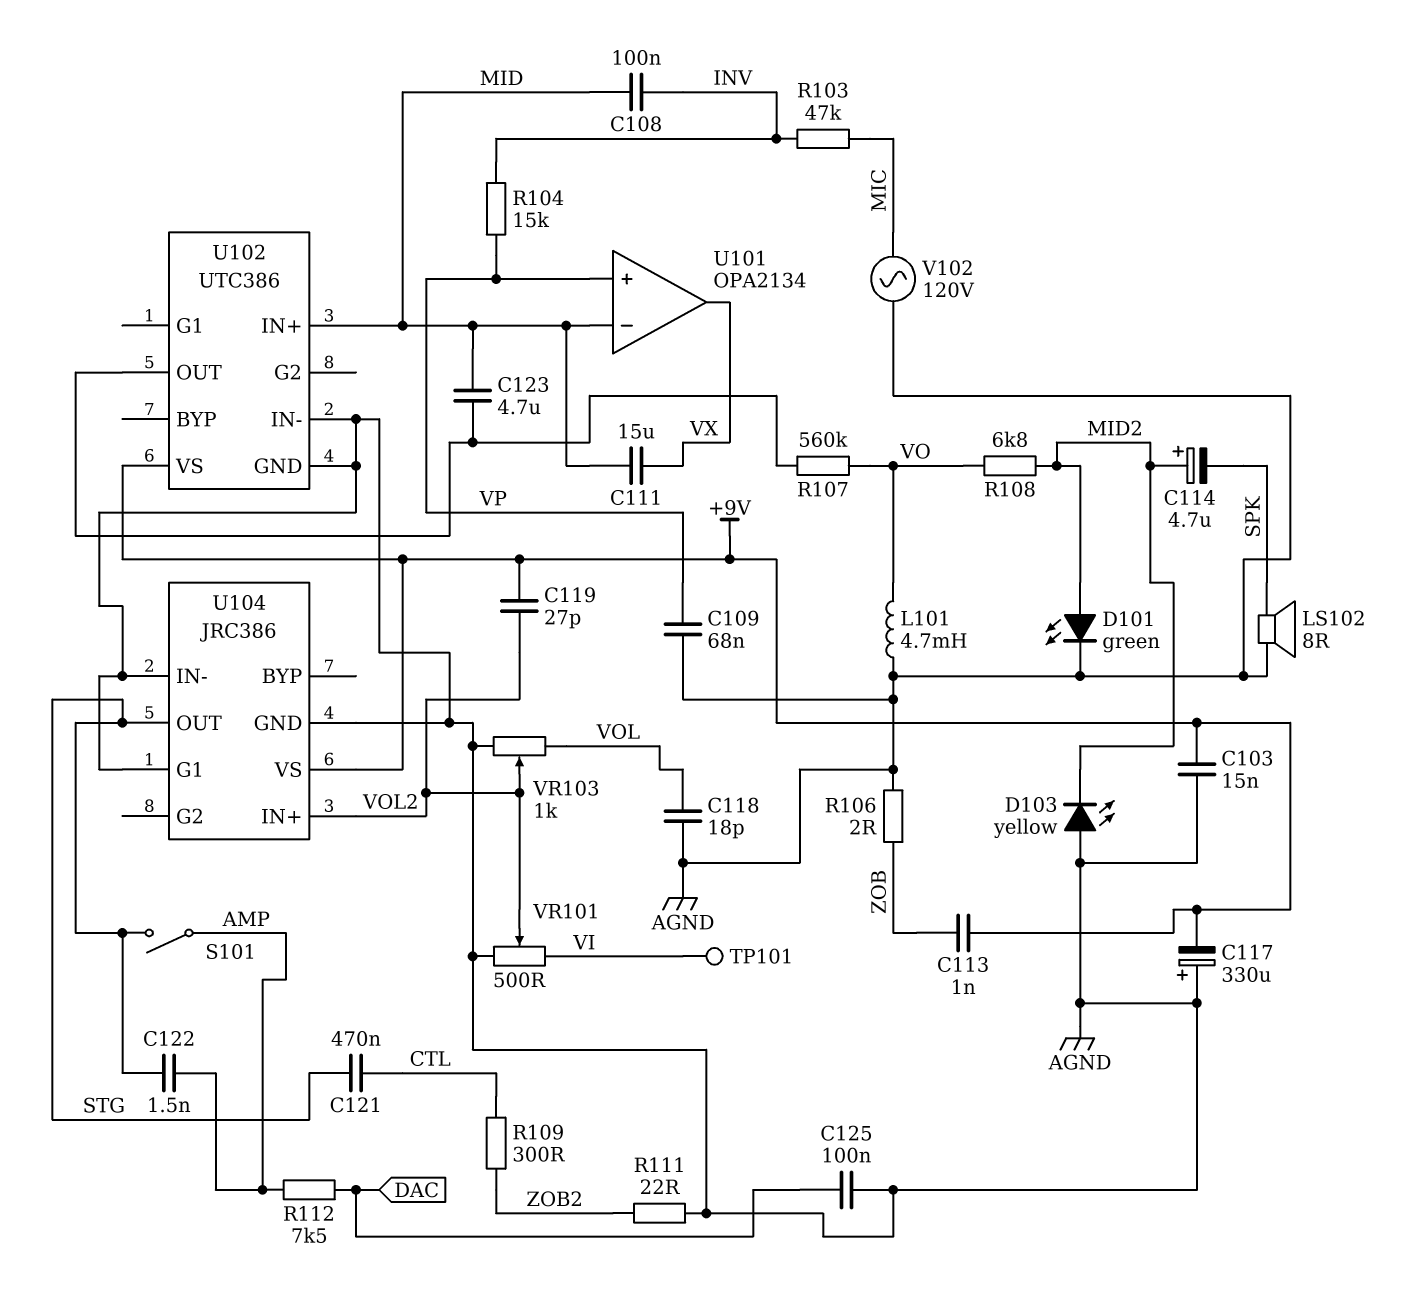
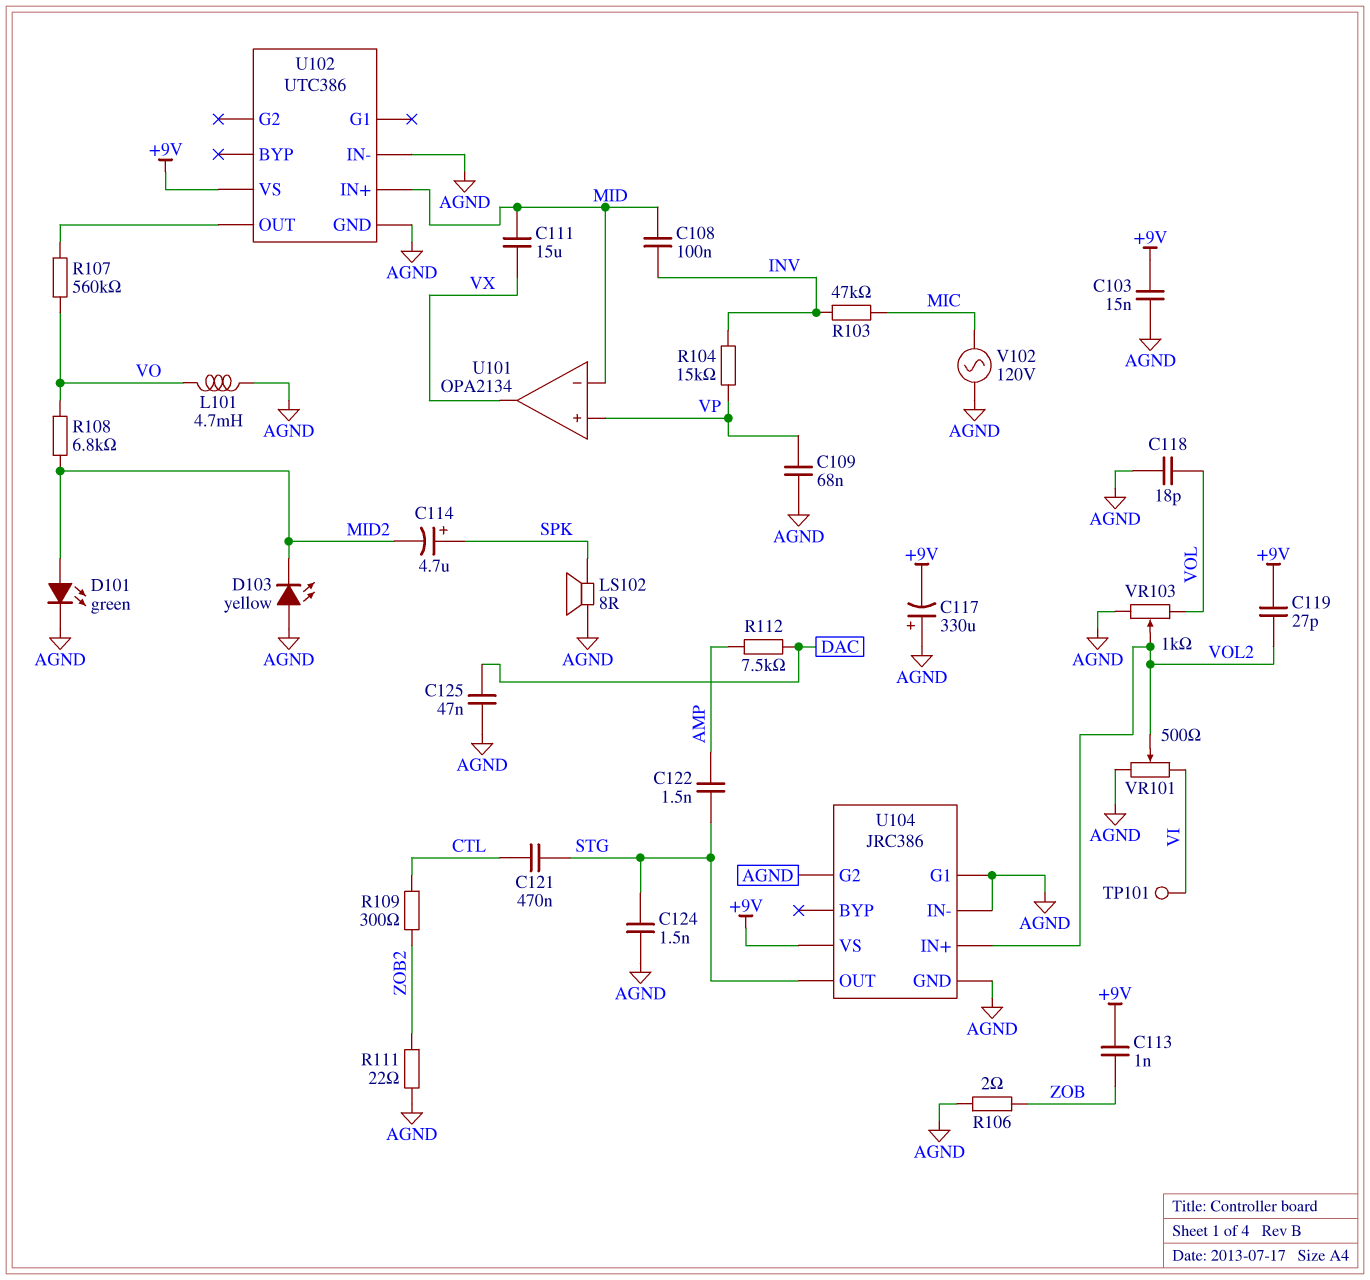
C114: 4.7uF (plus MID2, minus SPK) -> 4.7uF (plus SPK, minus MID2)
C123: 4.7uF (MID, U102/OUT) -> none
C124: none -> 1.5nF (AGND, STG)
C125: 100nF (AGND, DAC) -> 47nF (AGND, DAC)
S101: switch (AMP, STG) -> none
U104 pin G2: none -> AGND

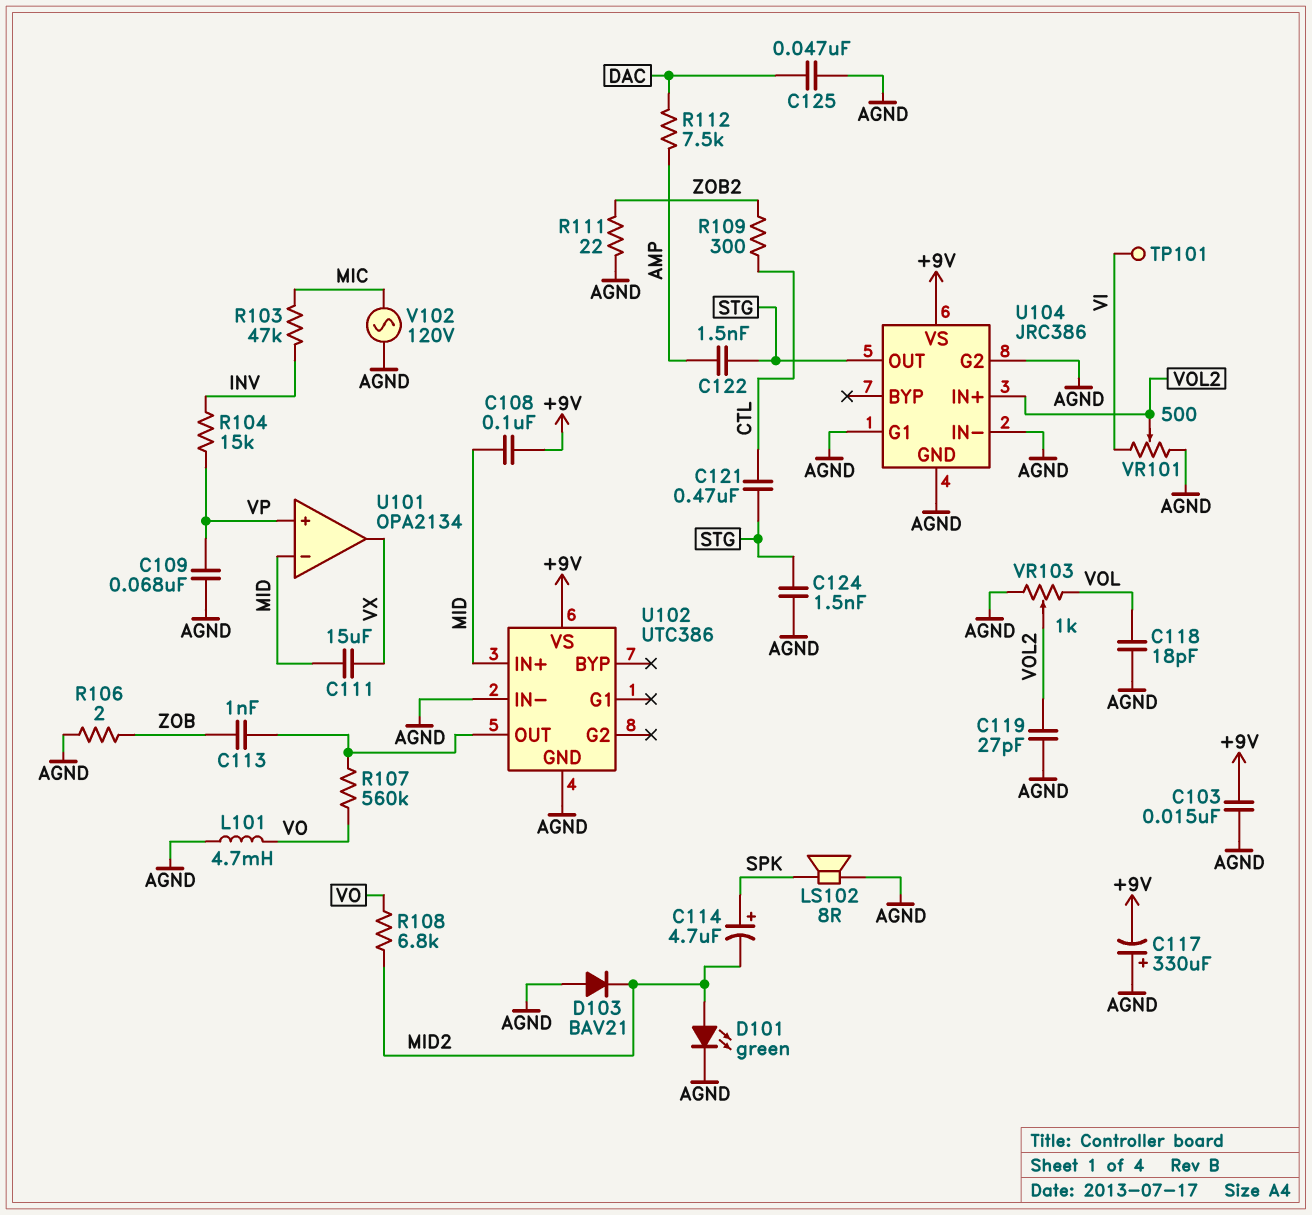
C108: 100nF (INV, MID) -> 100nF (+9V, MID)
C113: 1nF (+9V, ZOB) -> 1nF (U102/OUT, ZOB)
C119: 27pF (+9V, VOL2) -> 27pF (AGND, VOL2)
D103: LED yellow (A AGND, K MID2) -> diode BAV21 (A AGND, K MID2)

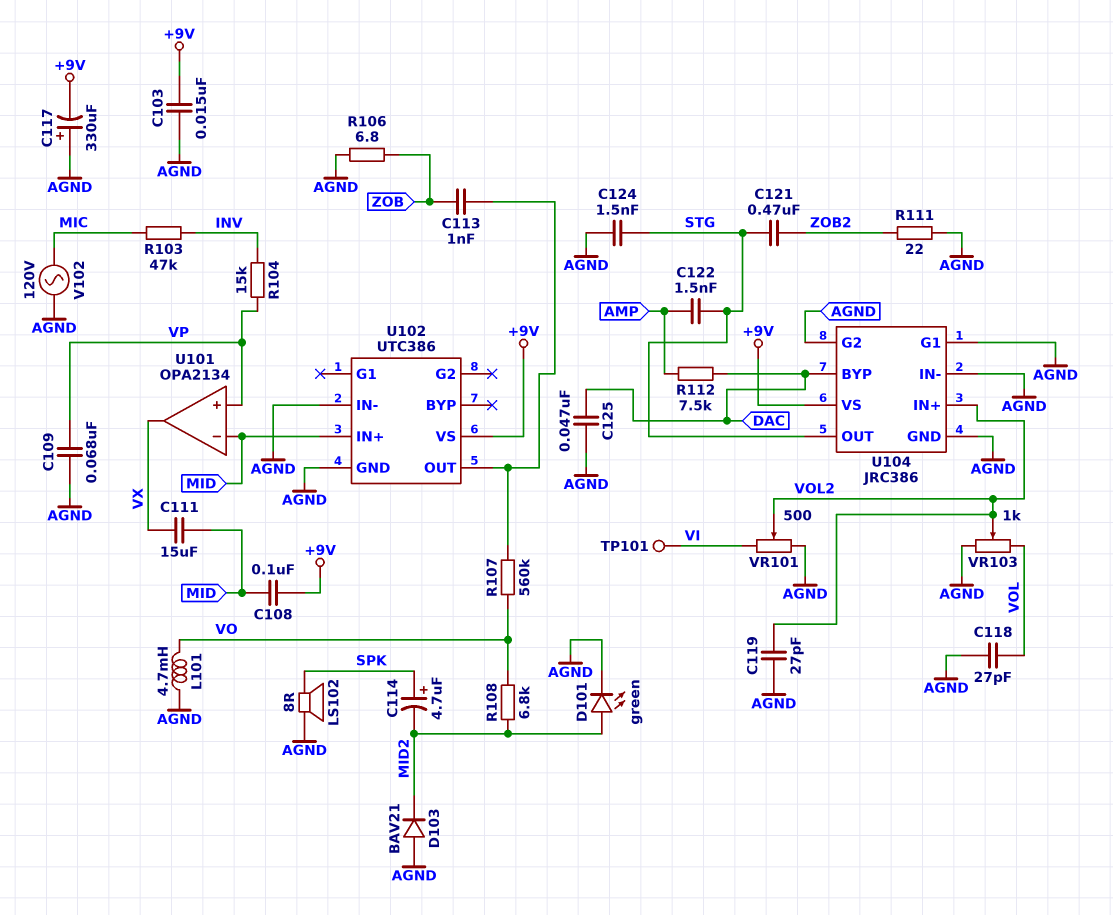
C118: 18pF (AGND, VOL) -> 27pF (AGND, VOL)
C121: 470nF (CTL, STG) -> 470nF (STG, ZOB2)
R106: 2 (AGND, ZOB) -> 6.8 (AGND, ZOB)
R109: 300 (CTL, ZOB2) -> none
U104 pin BYP: none -> DAC

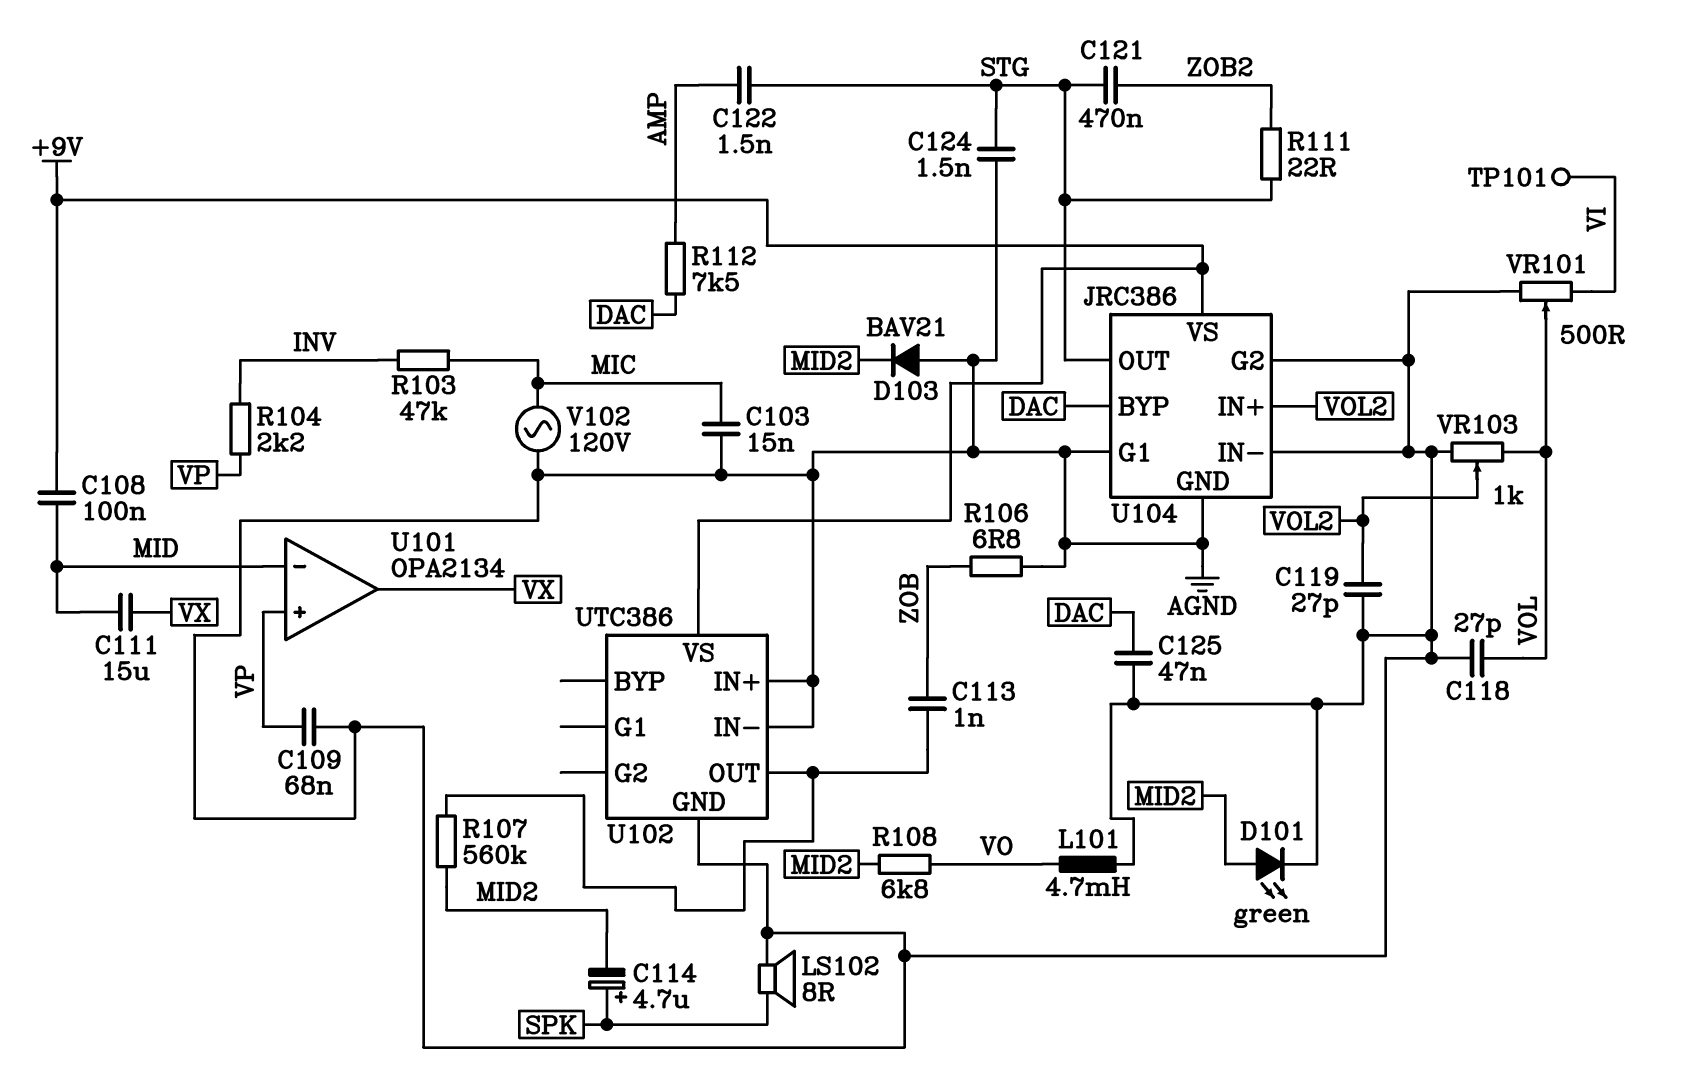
C103: 15nF (+9V, AGND) -> 15nF (AGND, MIC)
C117: 330uF (plus AGND, minus +9V) -> none
R104: 15k (INV, VP) -> 2.2k (INV, VP)
R107: 560k (U102/OUT, VO) -> 560k (MID2, U102/OUT)
R111: 22 (AGND, ZOB2) -> 22 (STG, ZOB2)
U102 pin IN+: MID -> AGND
VR101: 500 (AGND, VI, wiper VOL2) -> 500 (AGND, VI, wiper VOL)

